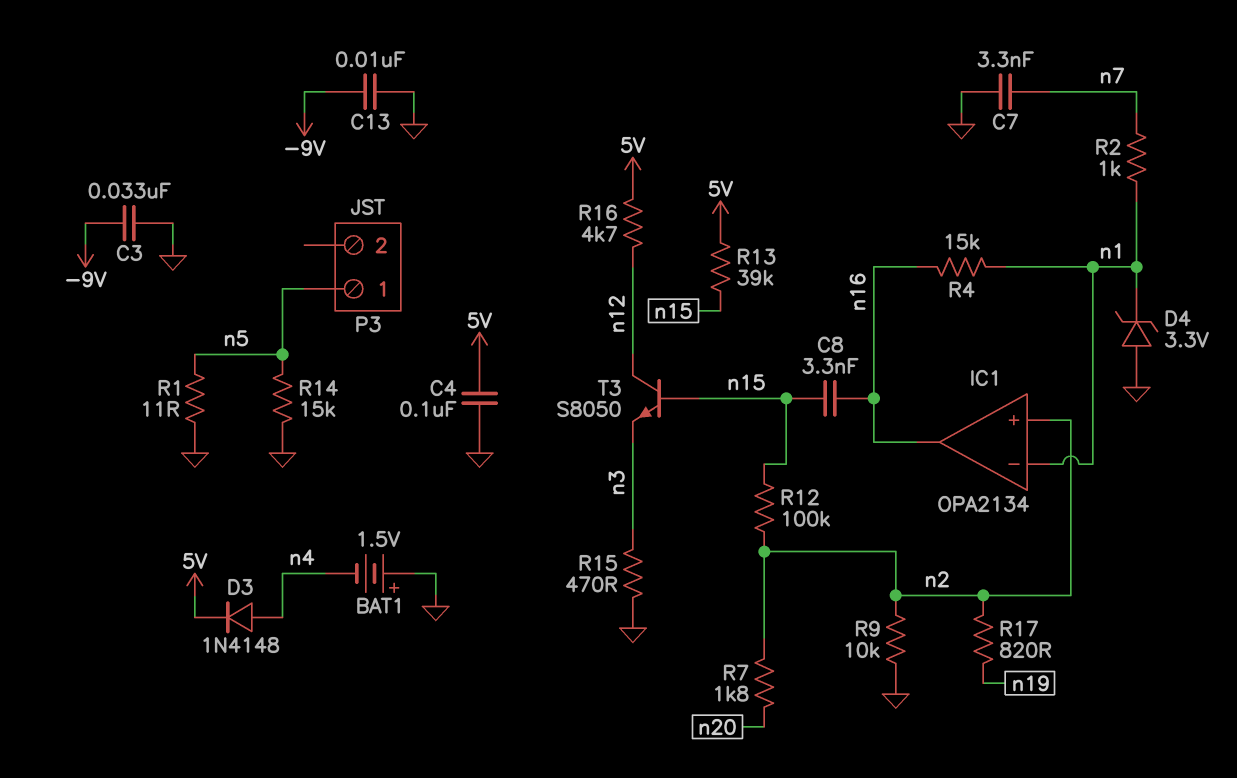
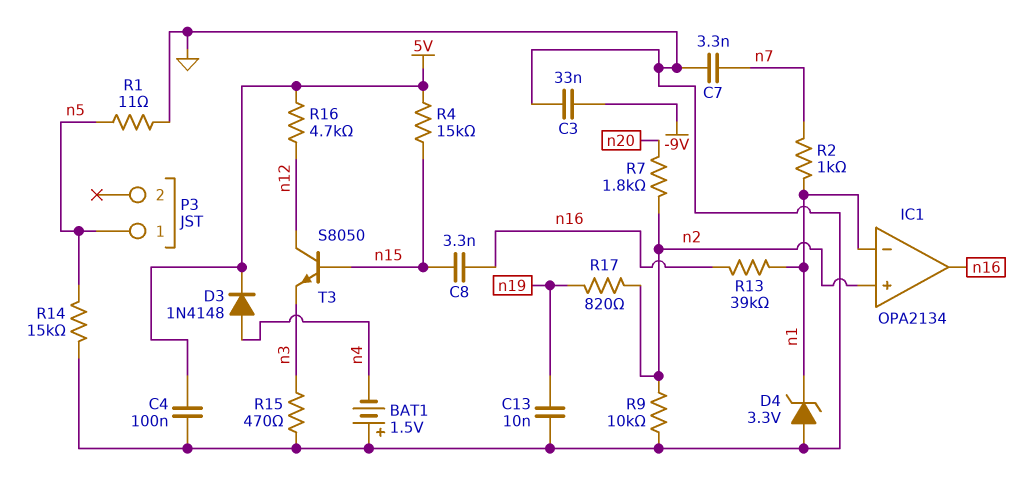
C13: 10nF (-9V, GND) -> 10nF (GND, n19)
R4: 15k (n1, n16) -> 15k (5V, n15)
R12: 100k (n2, n15) -> none
R13: 39k (5V, n15) -> 39k (n1, n16)

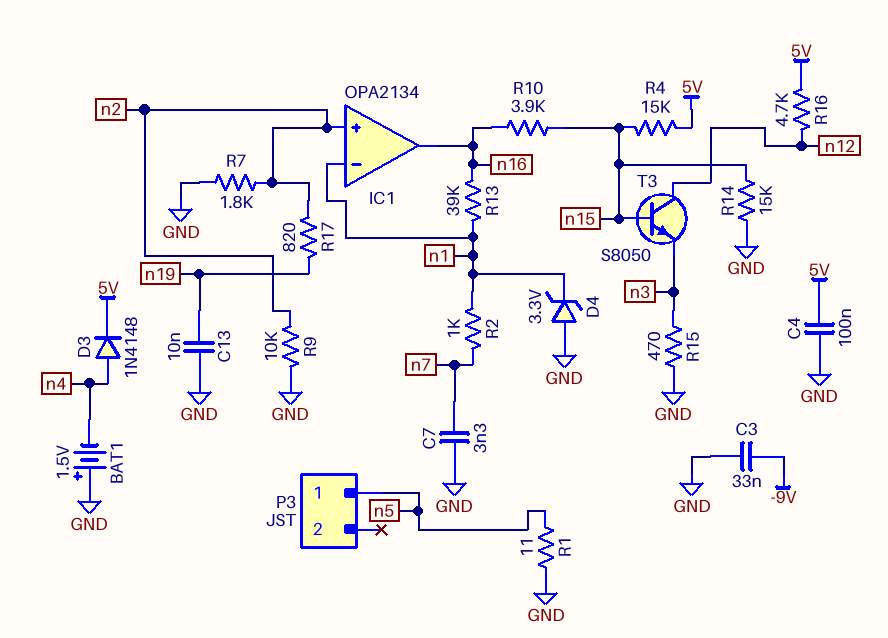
C8: 3.3nF (n15, n16) -> none
R7: 1.8k (n2, n20) -> 1.8k (GND, n2)
R10: none -> 3.9k (n15, n16)
R14: 15k (GND, n5) -> 15k (GND, n15)

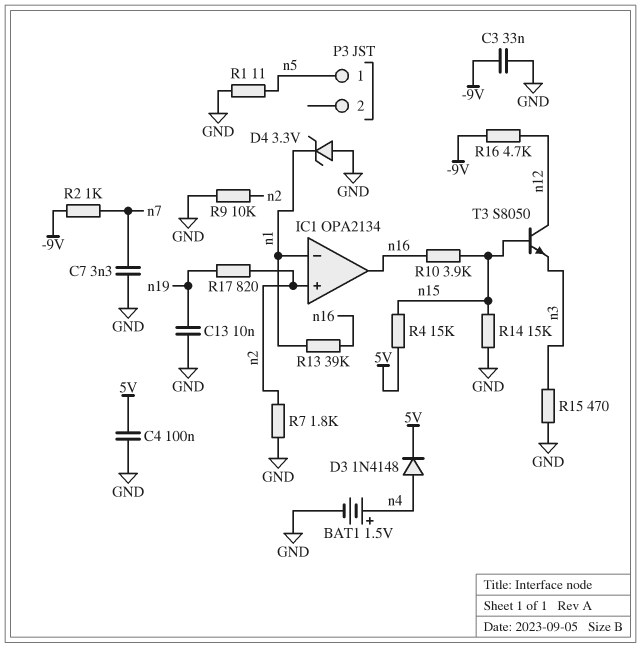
BAT1: 1.5V (plus GND, minus n4) -> 1.5V (plus n4, minus GND)
R2: 1k (n1, n7) -> 1k (-9V, n7)
R16: 4.7k (5V, n12) -> 4.7k (-9V, n12)

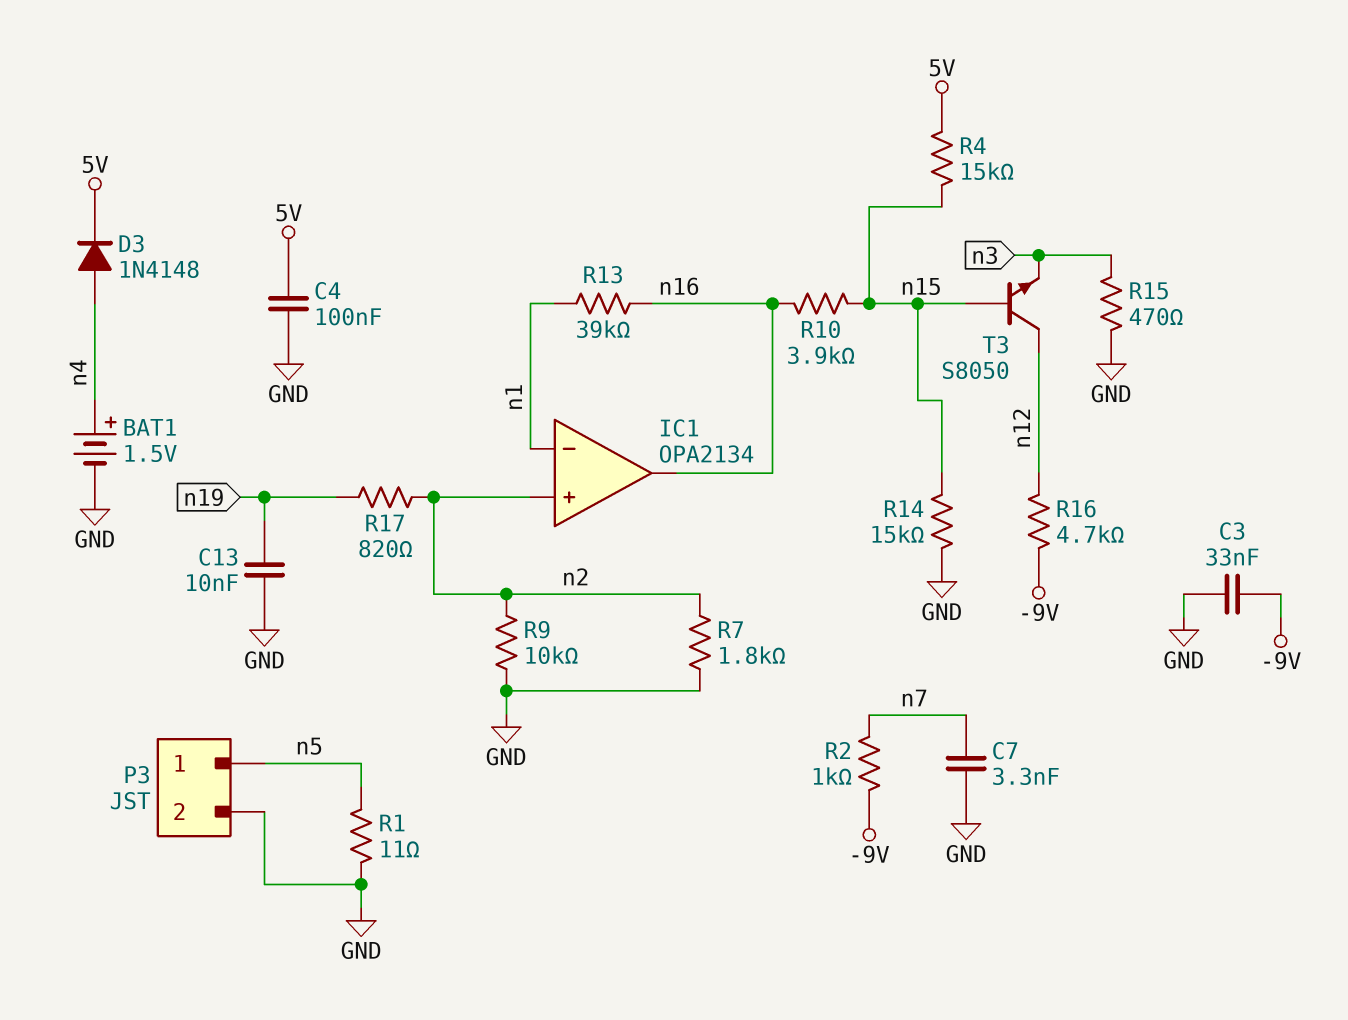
D4: zener 3.3V (A GND, K n1) -> none
P3 pin 2: none -> GND

